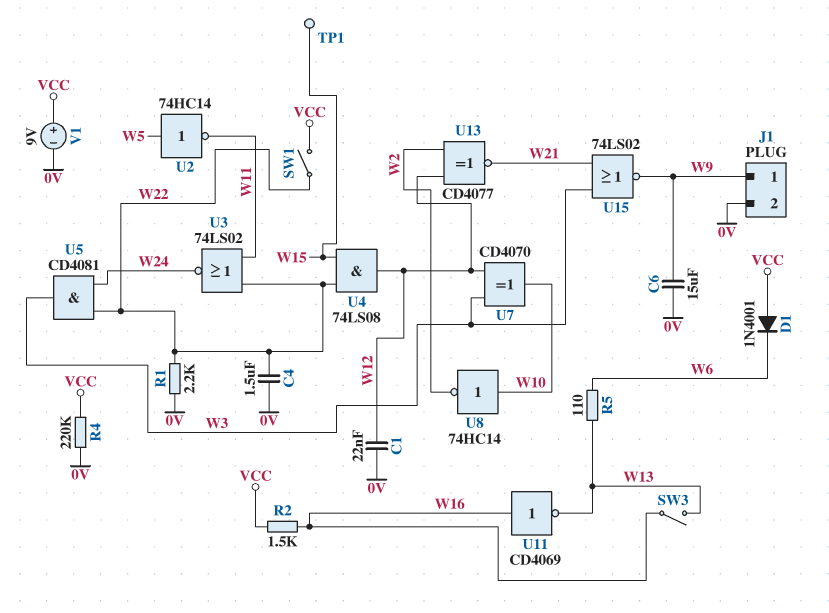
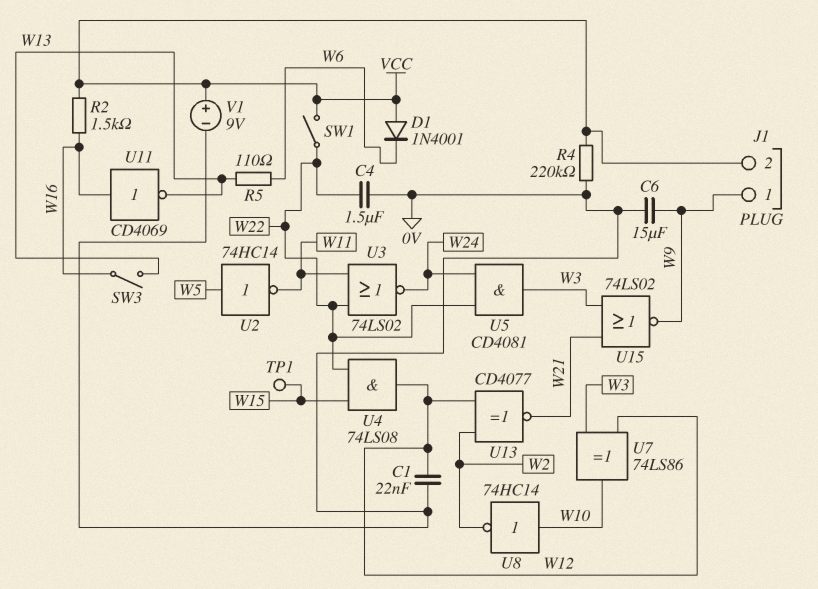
J1 pin 2: 0V -> VCC
R1: 2.2k (0V, W22) -> none
U7: XOR CD4070 (in W3, in W12, out W10) -> XOR 74LS86 (in W3, in W12, out W10)

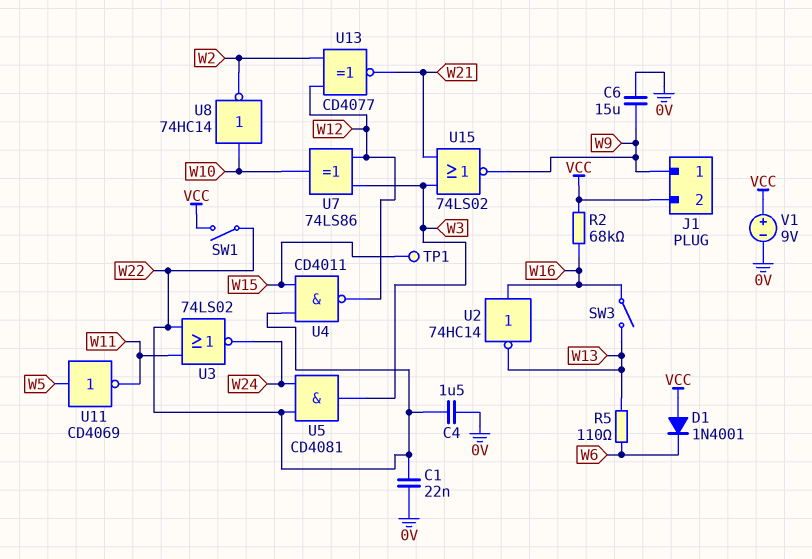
C1: 22nF (0V, W12) -> 22nF (0V, W22)
R2: 1.5k (VCC, W16) -> 68k (VCC, W16)
R4: 220k (0V, VCC) -> none
U2: NOT 74HC14 (in W5, out W11) -> NOT 74HC14 (in W16, out W13)
U4: AND 74LS08 (in W15, in W22, out W12) -> NAND CD4011 (in W15, in W22, out W12)
U11: NOT CD4069 (in W16, out W13) -> NOT CD4069 (in W5, out W11)

